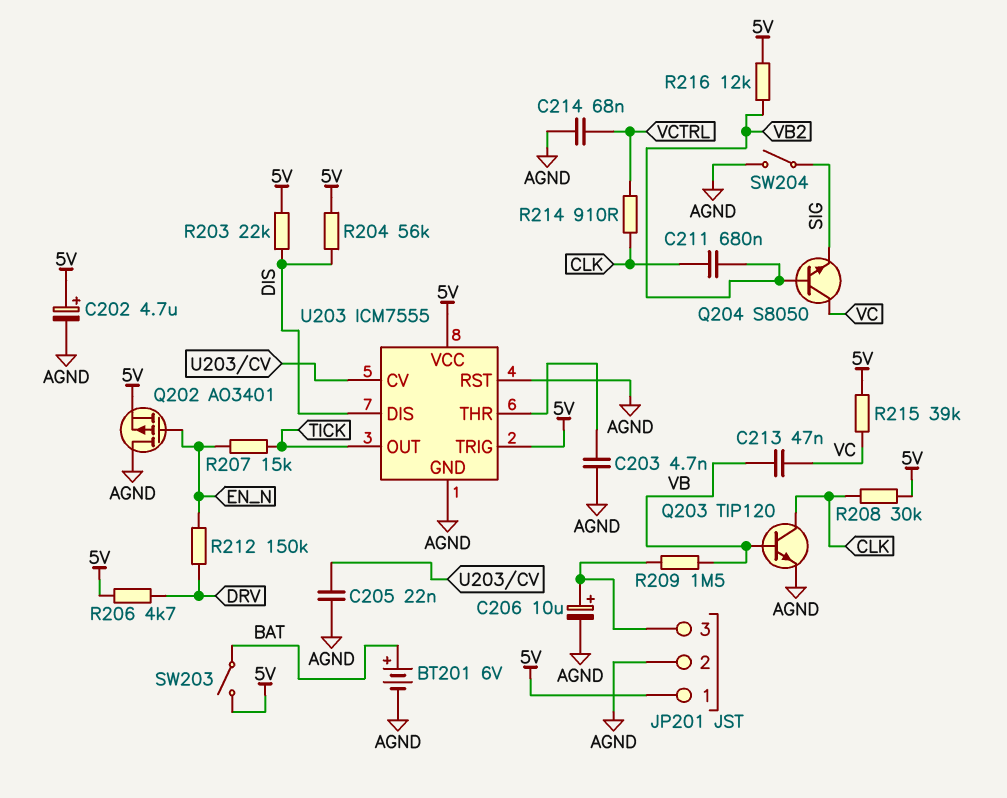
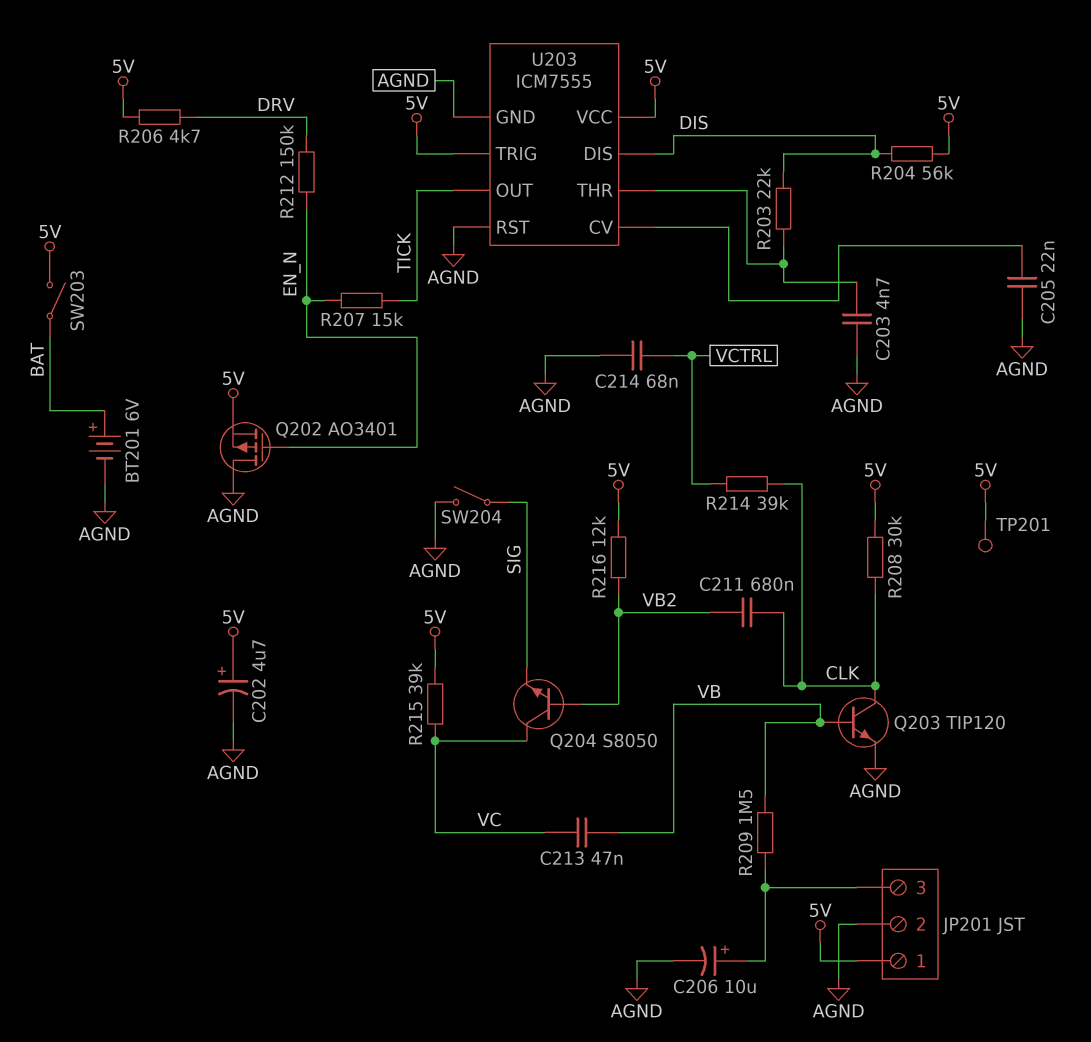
R203: 22k (5V, DIS) -> 22k (DIS, U203/THR)
R214: 910 (CLK, VCTRL) -> 39k (CLK, VCTRL)
TP201: none -> test point (5V)

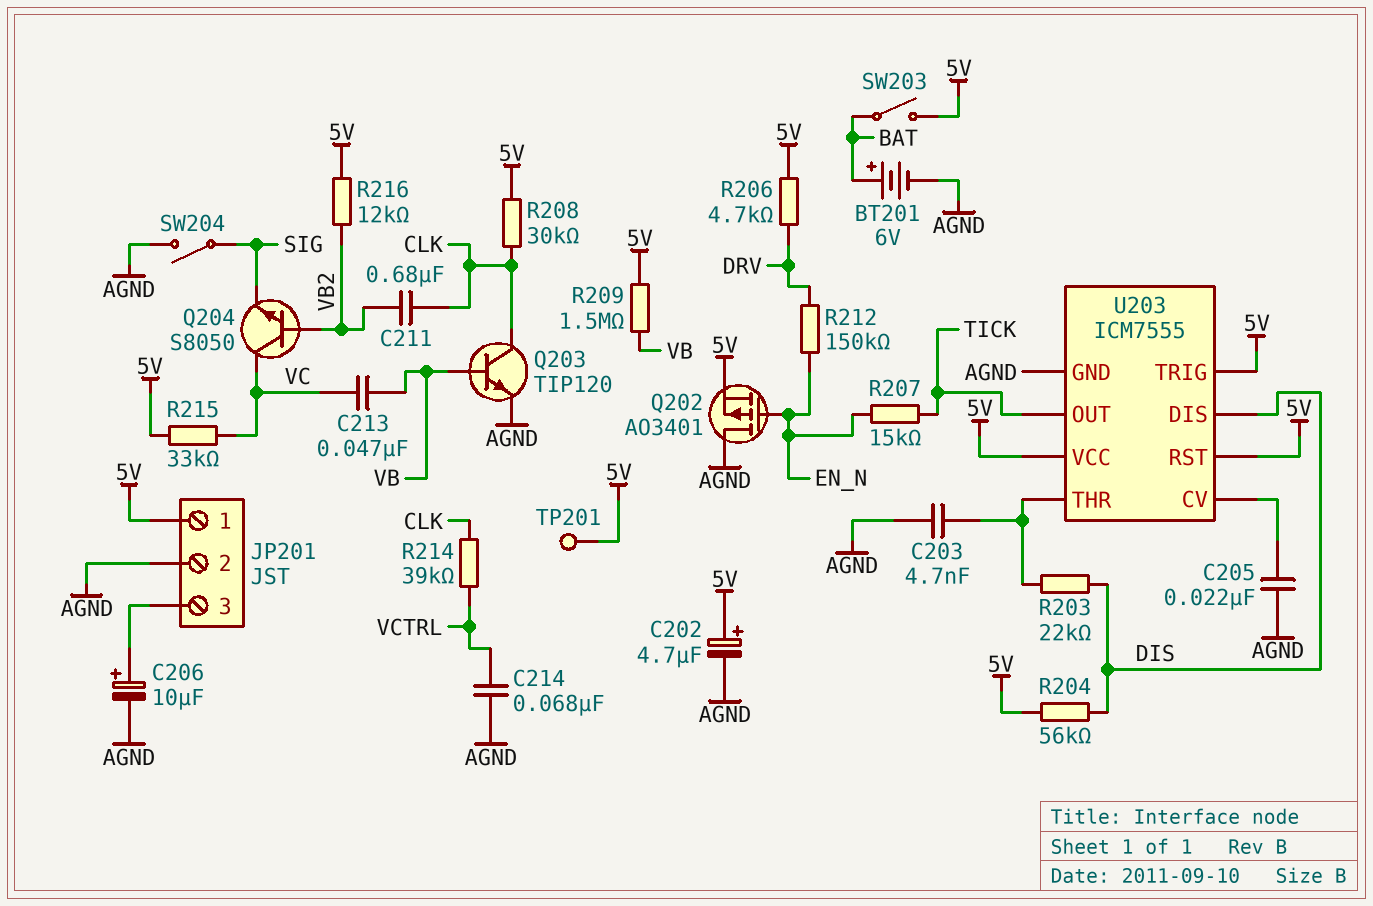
R209: 1.5M (JP201/3, VB) -> 1.5M (5V, VB)
R215: 39k (5V, VC) -> 33k (5V, VC)
U203 pin RST: AGND -> 5V

